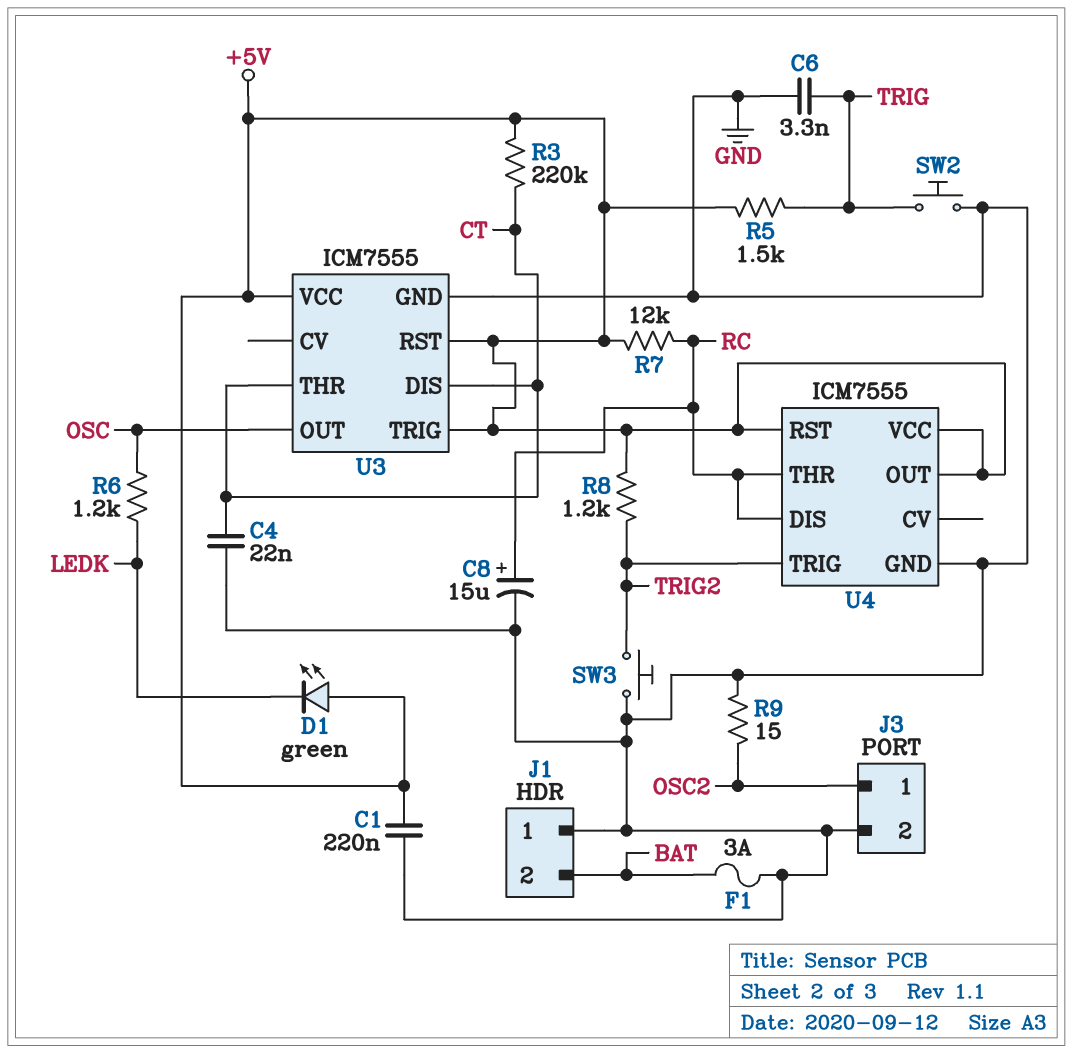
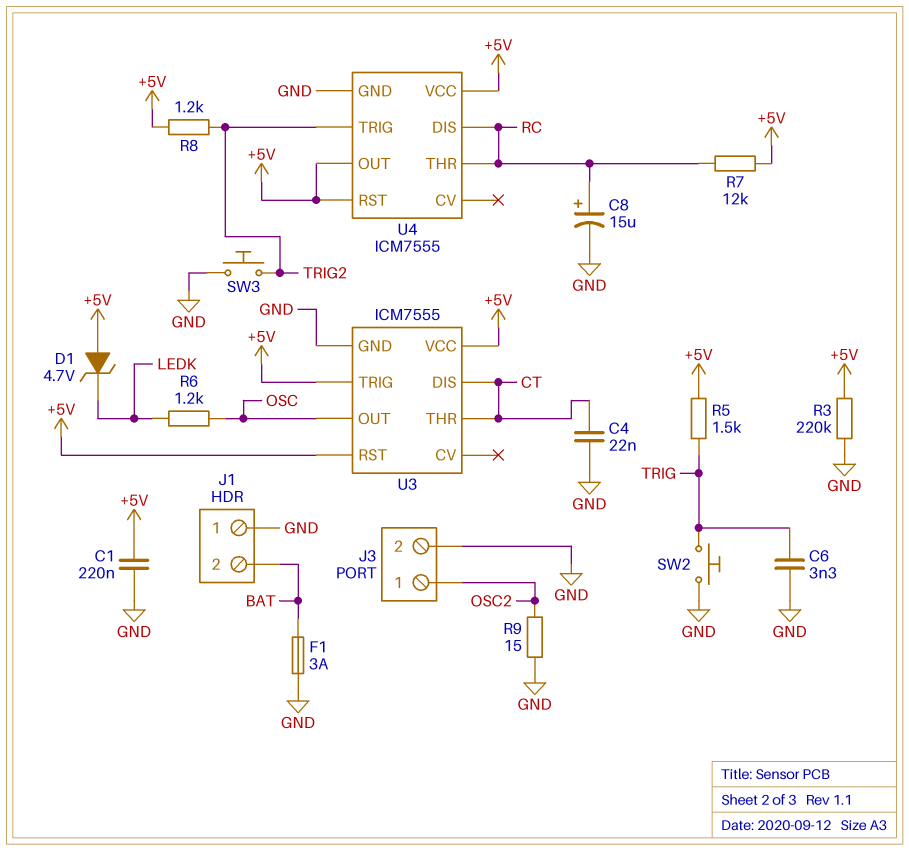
D1: LED green (A +5V, K LEDK) -> zener 4.7V (A +5V, K LEDK)
R3: 220k (+5V, CT) -> 220k (+5V, GND)

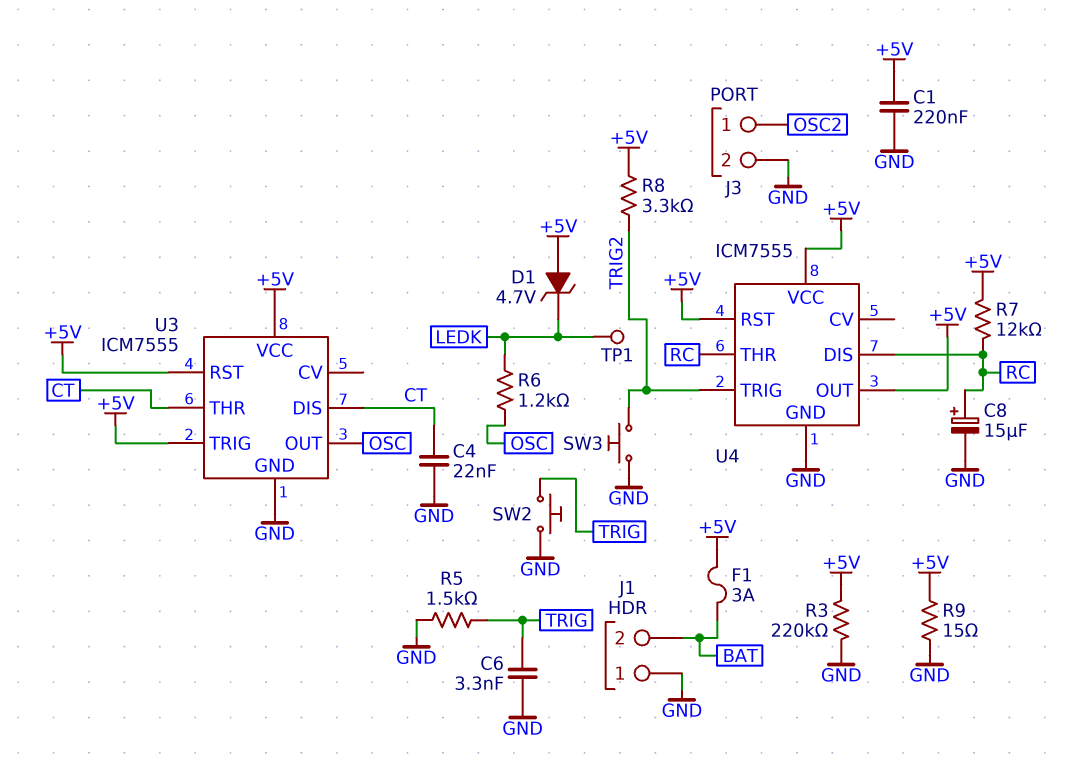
F1: 3A (BAT, GND) -> 3A (+5V, BAT)
R5: 1.5k (+5V, TRIG) -> 1.5k (GND, TRIG)
R8: 1.2k (+5V, TRIG2) -> 3.3k (+5V, TRIG2)
R9: 15 (GND, OSC2) -> 15 (+5V, GND)
TP1: none -> test point (LEDK)

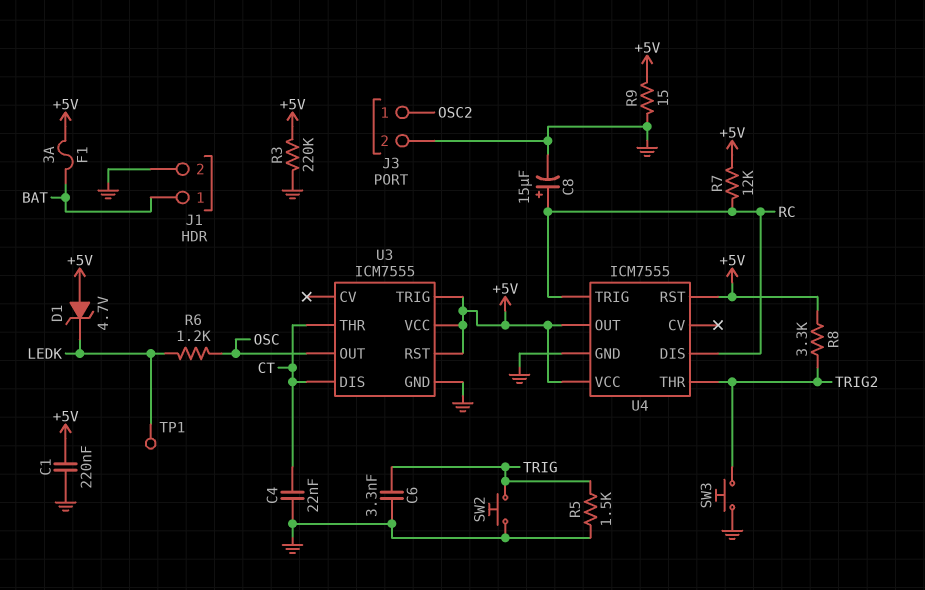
J1 pin 1: GND -> BAT
J1 pin 2: BAT -> GND
U4 pin THR: RC -> TRIG2
U4 pin TRIG: TRIG2 -> RC

